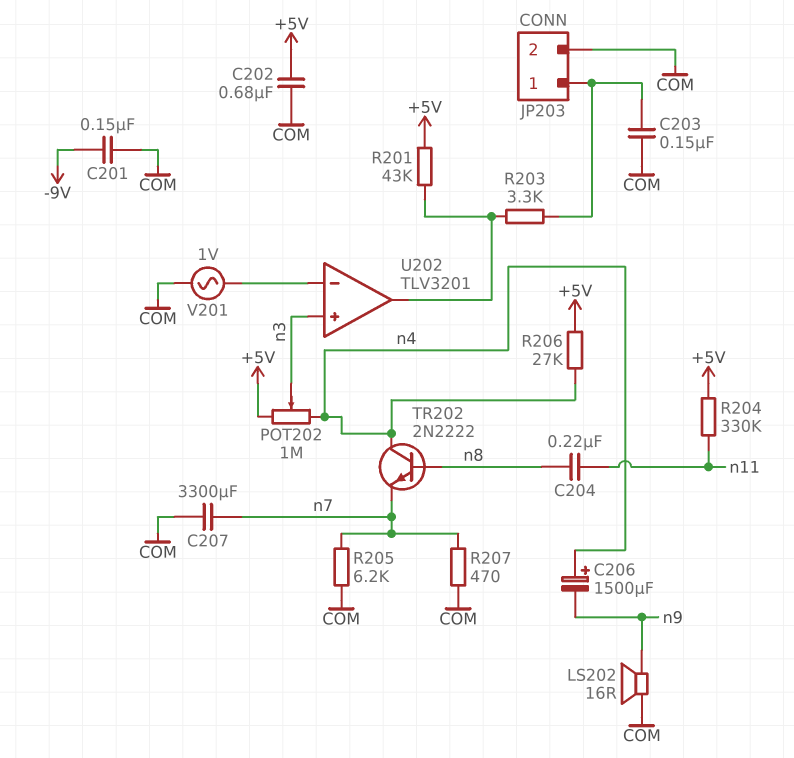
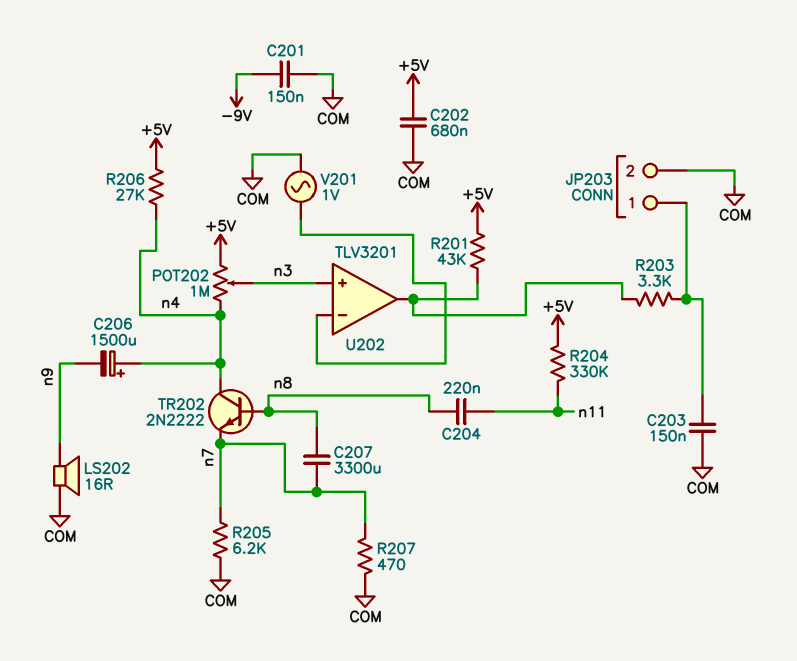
C207: 3300uF (COM, n7) -> 3300uF (n7, n8)

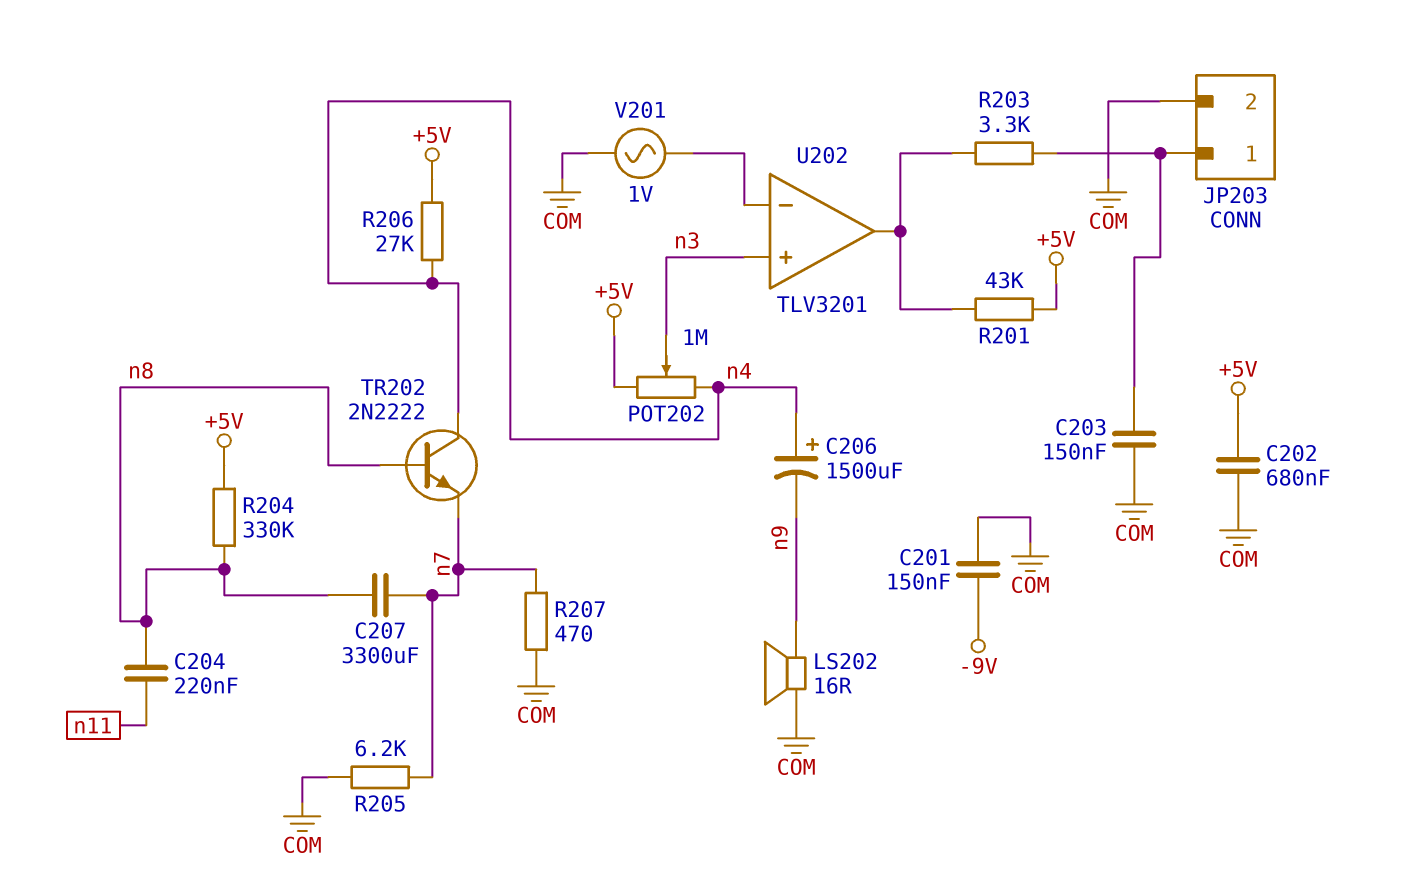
R204: 330k (+5V, n11) -> 330k (+5V, n8)

